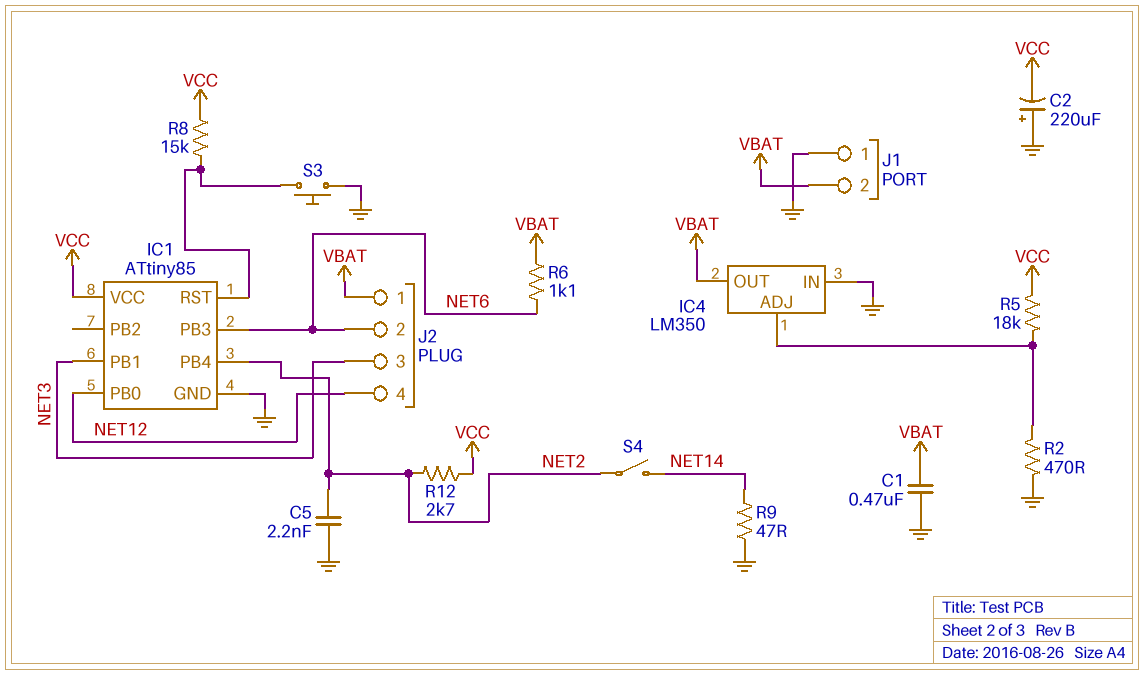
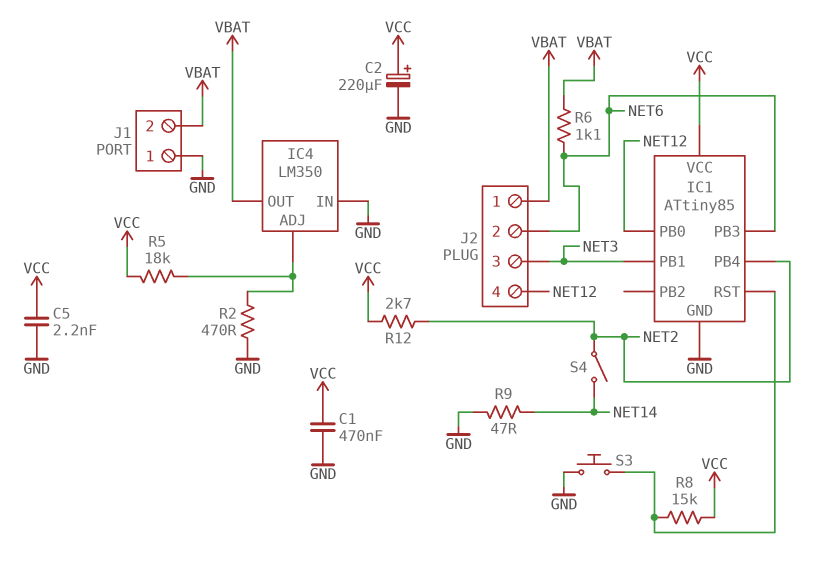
C1: 470nF (GND, VBAT) -> 470nF (GND, VCC)
C2: 220uF (plus GND, minus VCC) -> 220uF (plus VCC, minus GND)
C5: 2.2nF (GND, NET2) -> 2.2nF (GND, VCC)

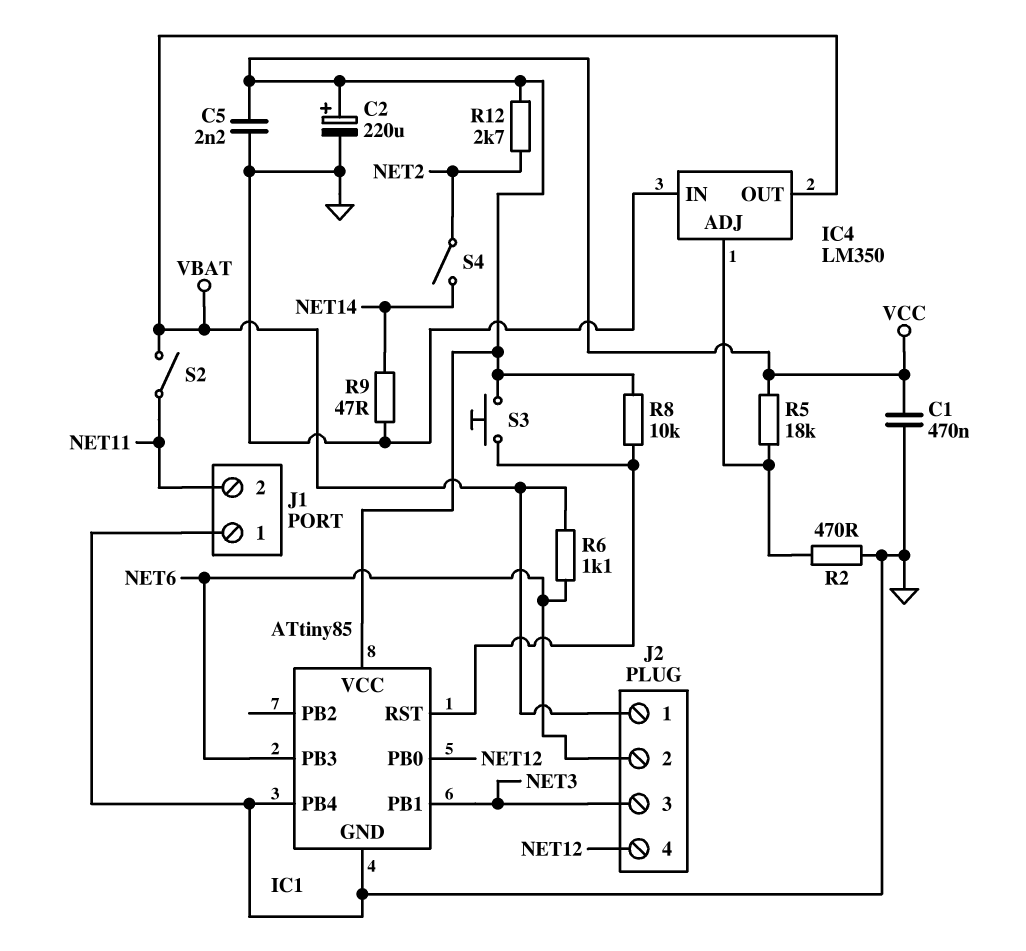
IC1 pin PB4: NET2 -> GND
J1 pin 2: VBAT -> NET11
R8: 15k (IC1/RST, VCC) -> 10k (IC1/RST, VCC)
S2: none -> switch (NET11, VBAT)
S3: button (GND, IC1/RST) -> button (IC1/RST, VCC)

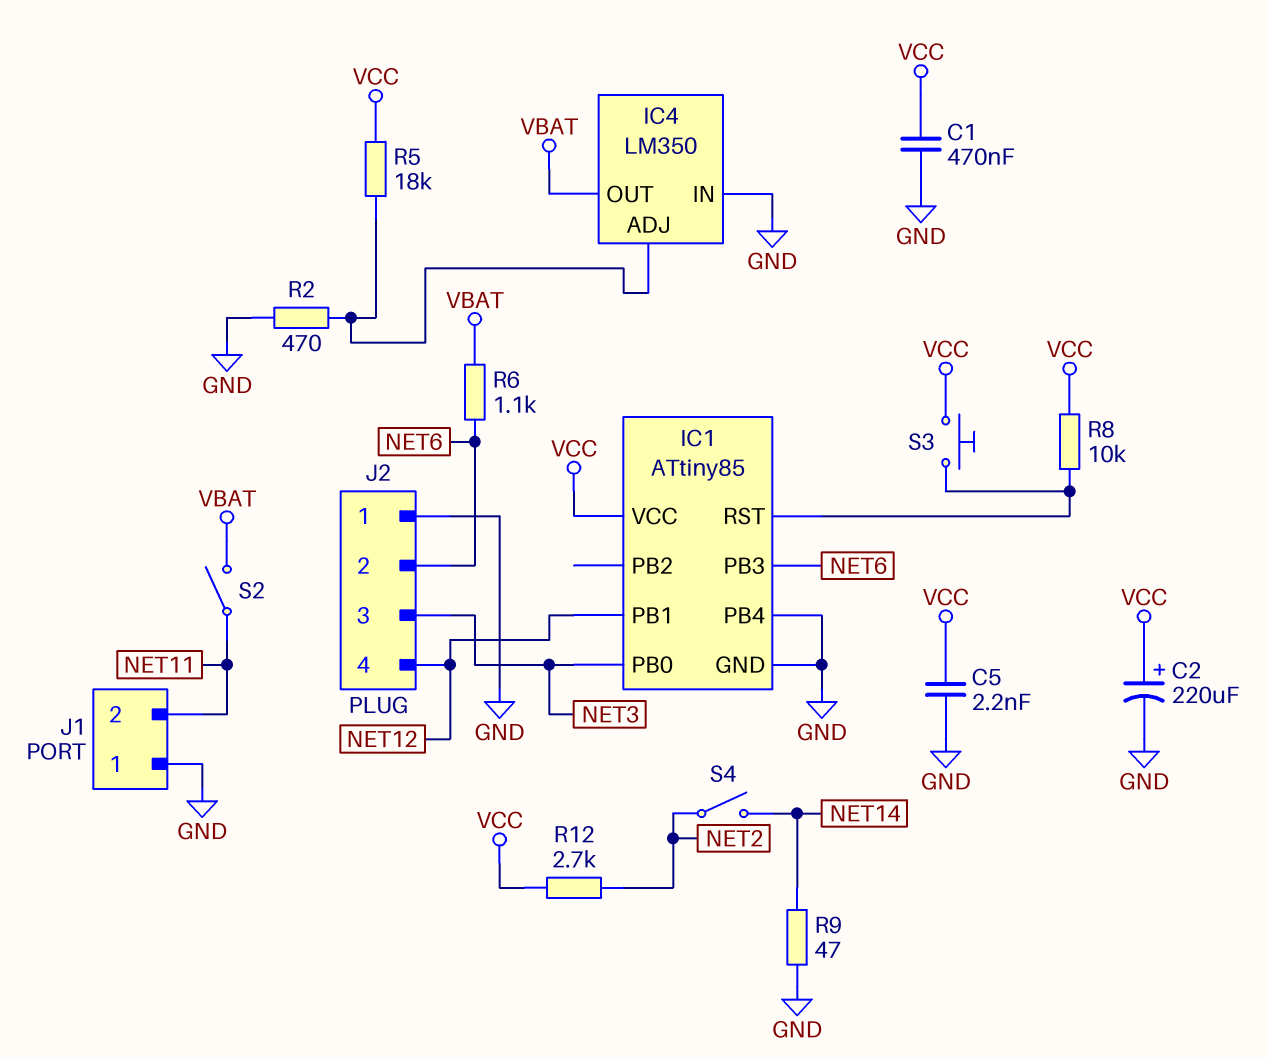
IC1 pin PB0: NET12 -> NET3
IC1 pin PB1: NET3 -> NET12
J2 pin 1: VBAT -> GND

